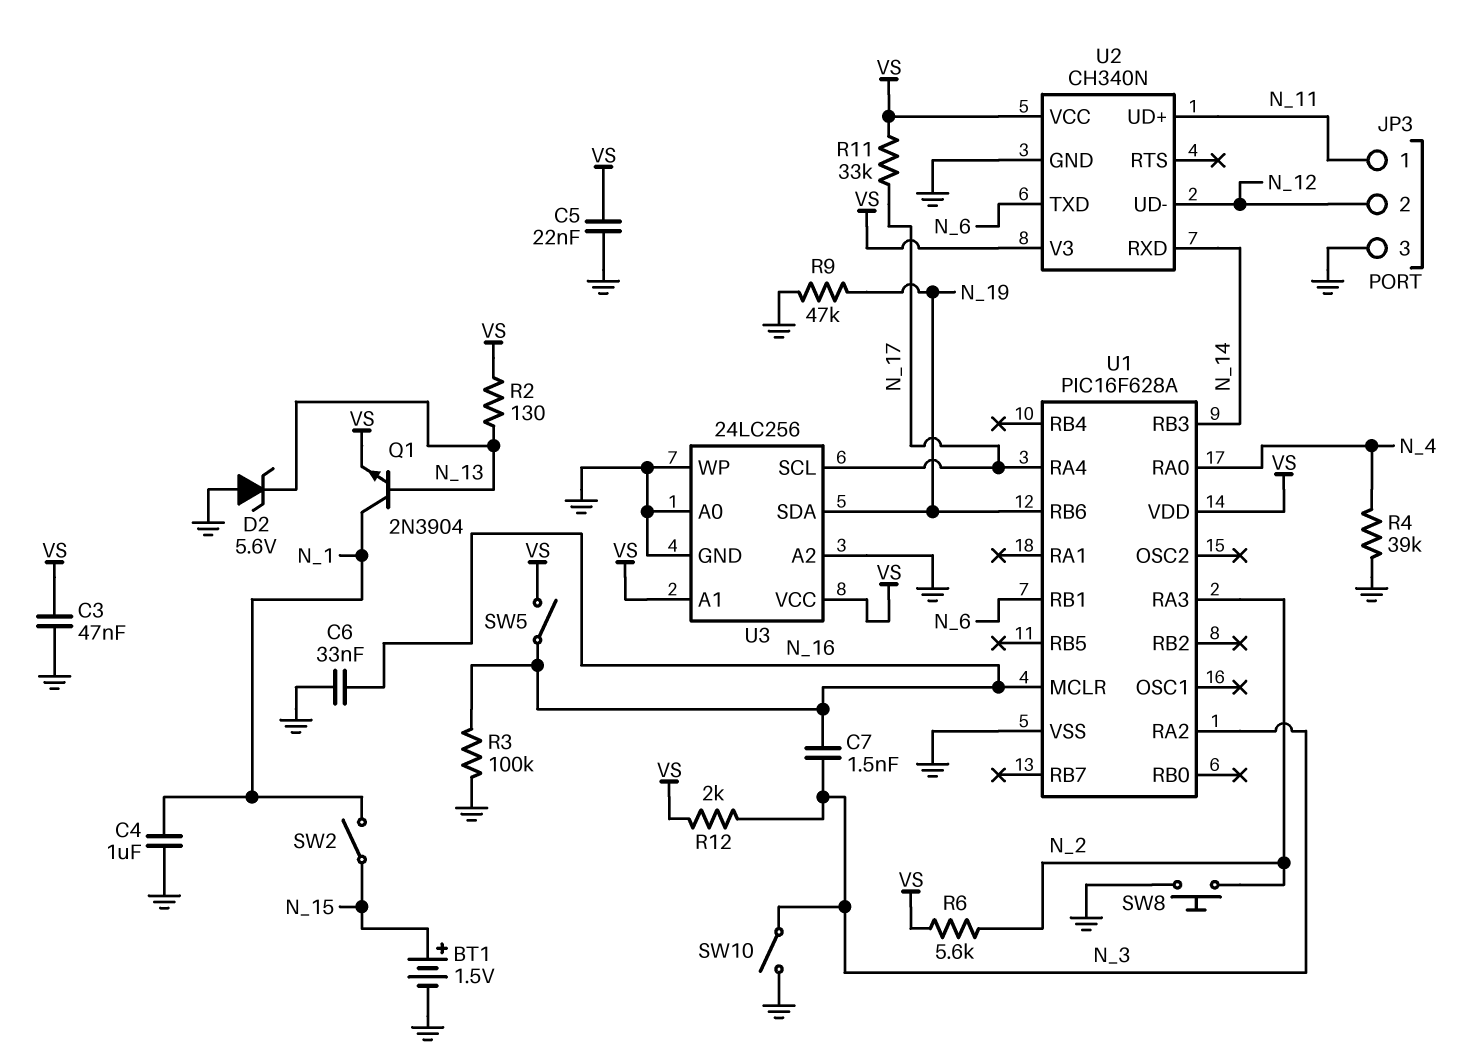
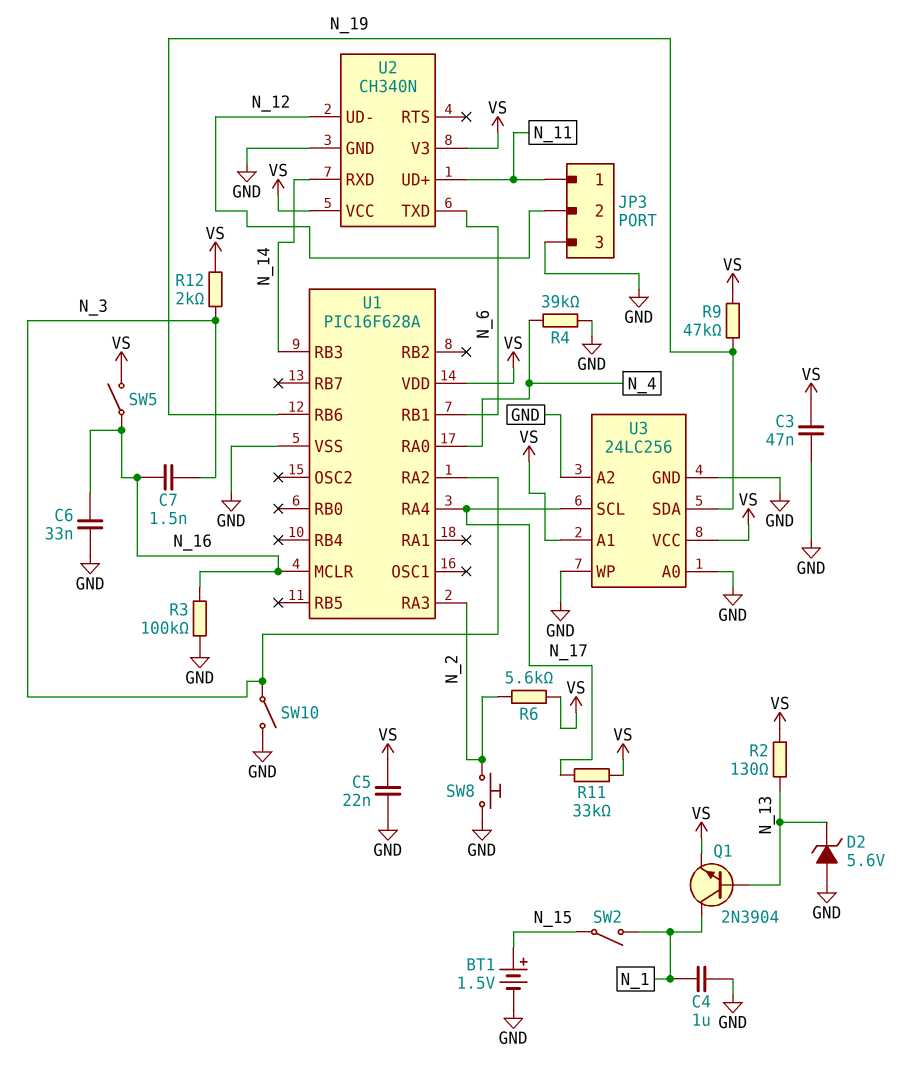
R9: 47k (GND, N_19) -> 47k (N_19, VS)

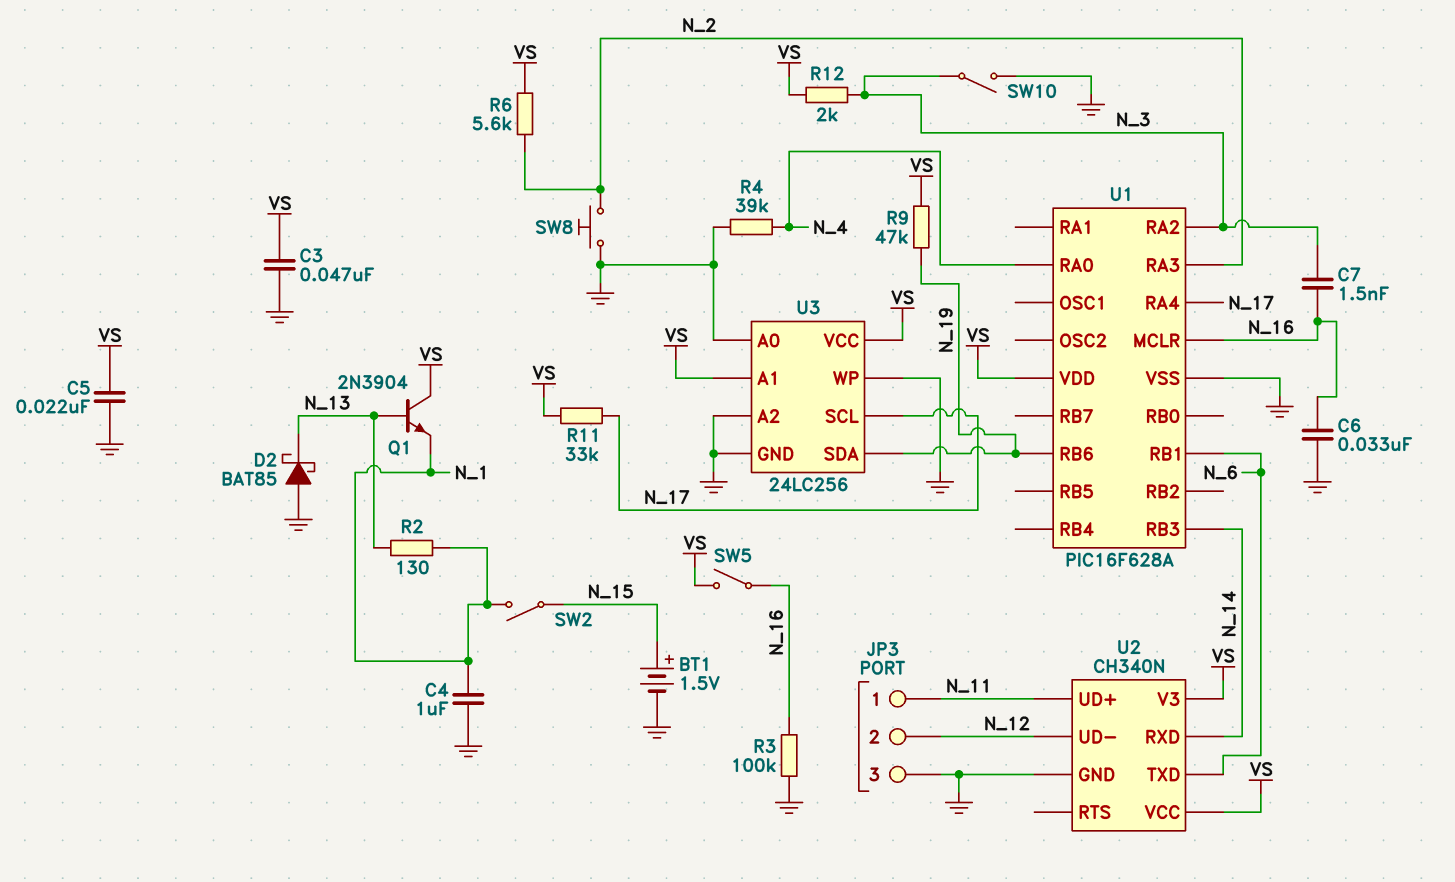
D2: zener 5.6V (A GND, K N_13) -> schottky BAT85 (A GND, K N_13)
Q1: NPN 2N3904 (B N_13, C N_1, E VS) -> NPN 2N3904 (B N_13, C VS, E N_1)
R2: 130 (N_13, VS) -> 130 (N_1, N_13)

